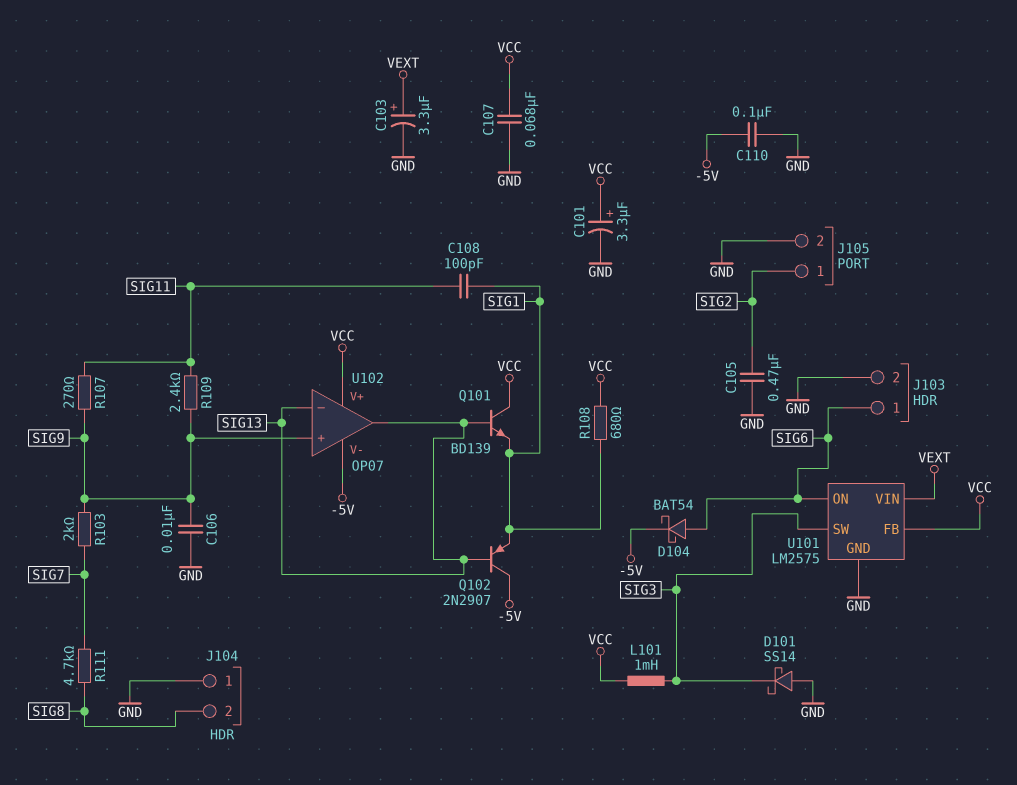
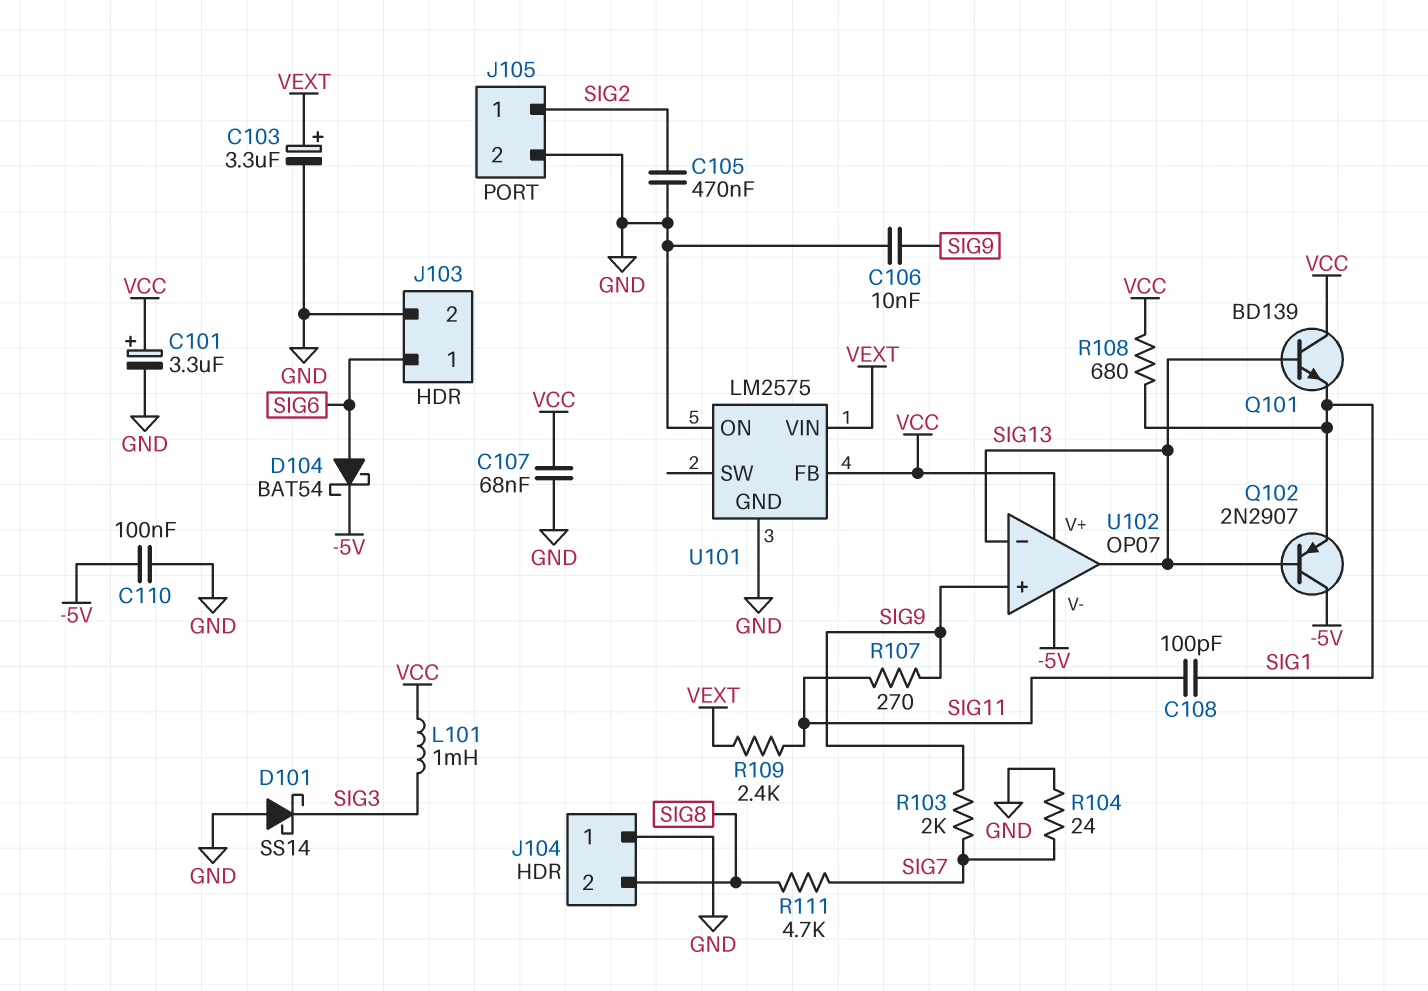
R104: none -> 24 (GND, SIG7)
R109: 2.4k (SIG9, SIG11) -> 2.4k (SIG11, VEXT)
U101 pin ON: SIG6 -> GND
U101 pin SW: SIG3 -> none

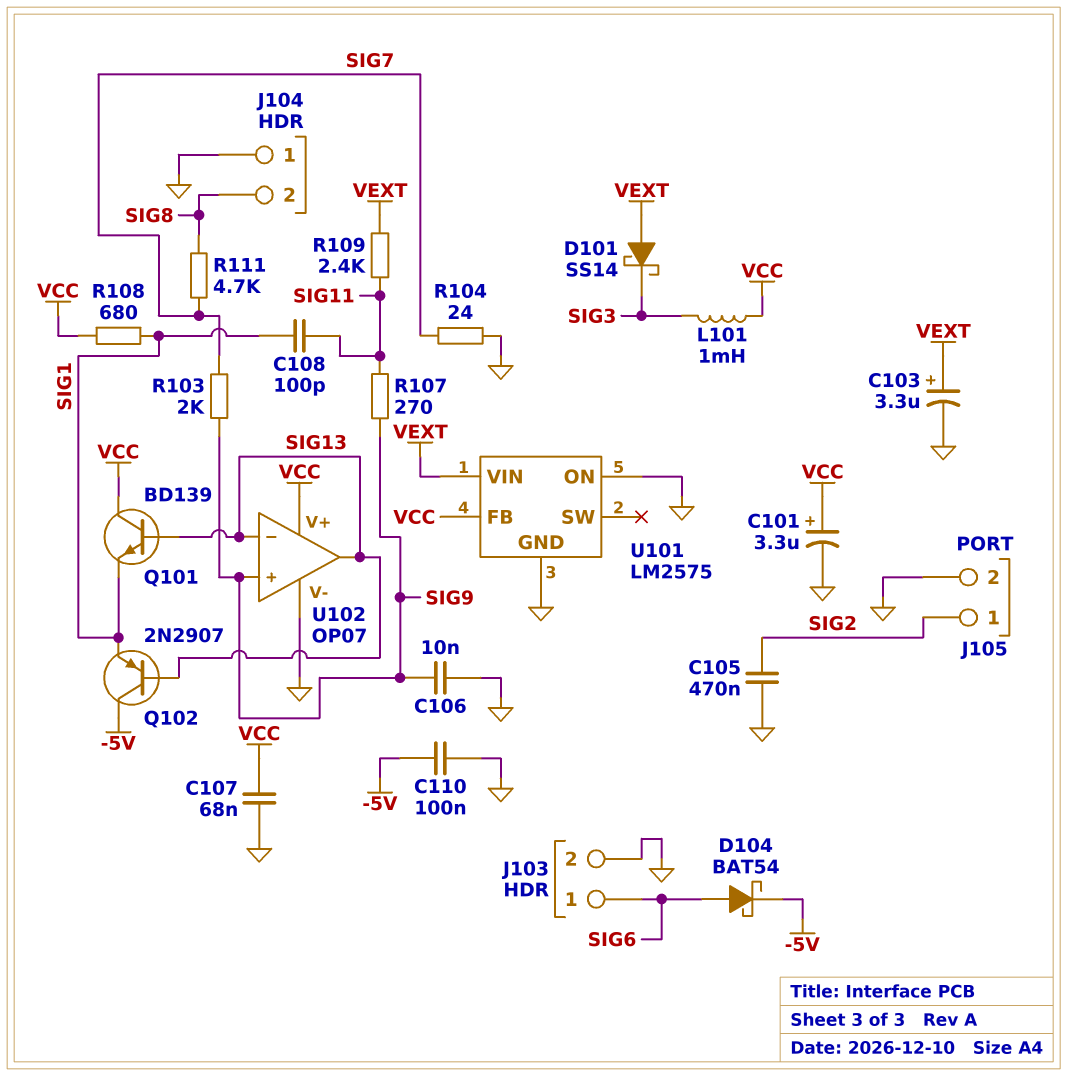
D101: schottky SS14 (A GND, K SIG3) -> schottky SS14 (A VEXT, K SIG3)
U102 pin V-: -5V -> GND

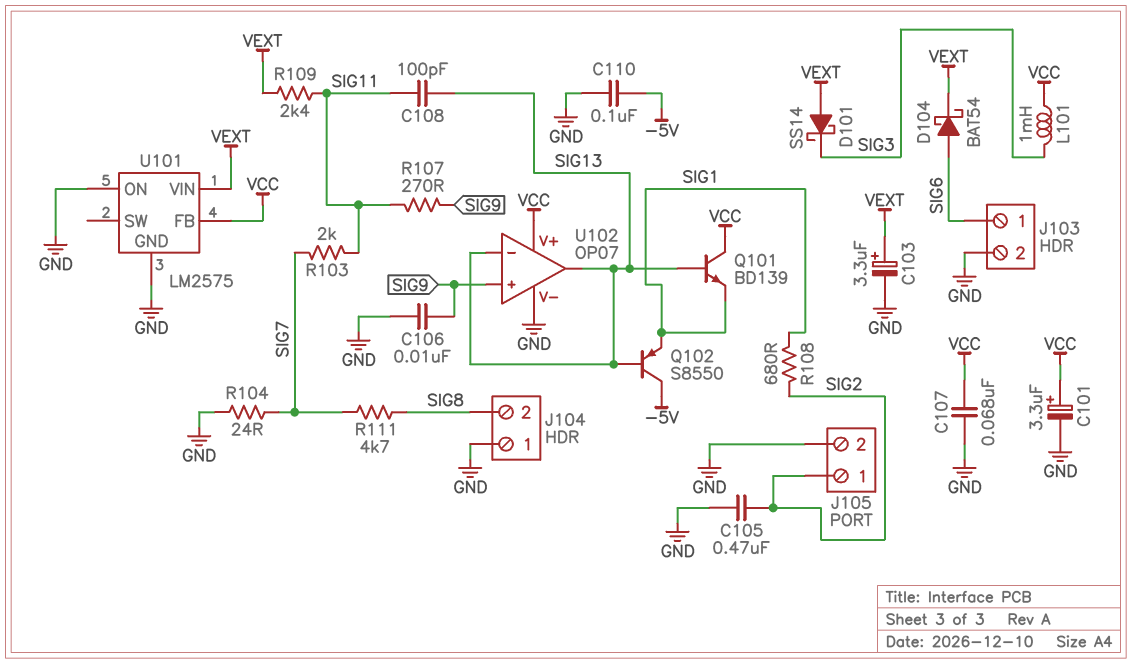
C108: 100pF (SIG1, SIG11) -> 100pF (SIG11, SIG13)
D104: schottky BAT54 (A SIG6, K -5V) -> schottky BAT54 (A SIG6, K VEXT)
Q102: PNP 2N2907 (B SIG13, C -5V, E SIG1) -> PNP S8550 (B SIG13, C -5V, E SIG1)
R103: 2k (SIG7, SIG9) -> 2k (SIG7, SIG11)
R108: 680 (SIG1, VCC) -> 680 (SIG1, SIG2)

